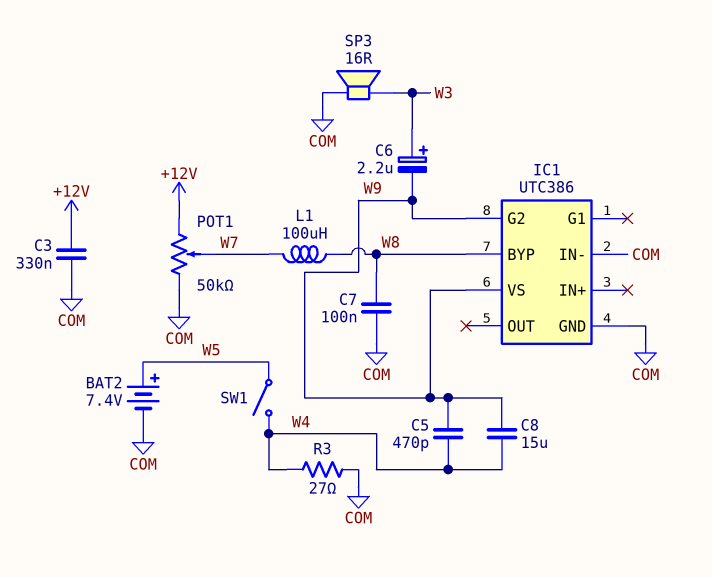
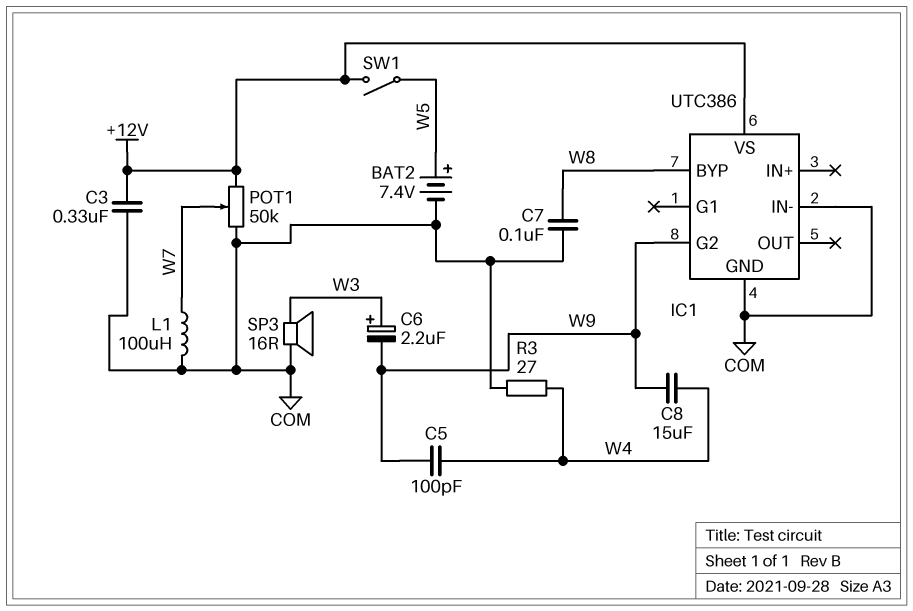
C5: 470pF (W4, W9) -> 100pF (W4, W9)
IC1 pin VS: W9 -> +12V
L1: 100uH (W7, W8) -> 100uH (COM, W7)
SW1: switch (W4, W5) -> switch (+12V, W5)

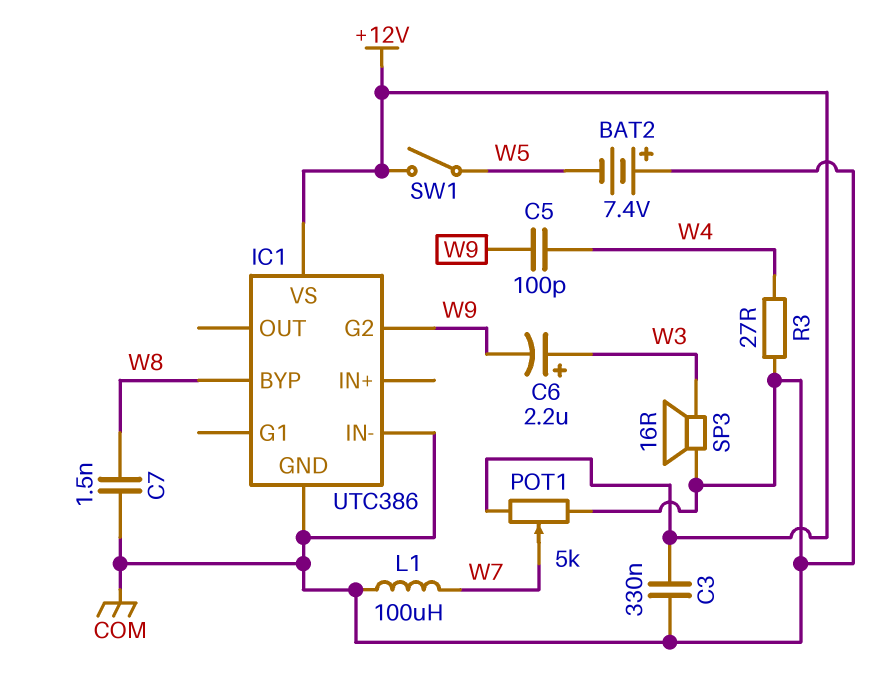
BAT2: 7.4V (plus W5, minus COM) -> 7.4V (plus COM, minus W5)
C7: 100nF (COM, W8) -> 1.5nF (COM, W8)
C8: 15uF (W4, W9) -> none
POT1: 50k (+12V, COM, wiper W7) -> 5k (+12V, COM, wiper W7)

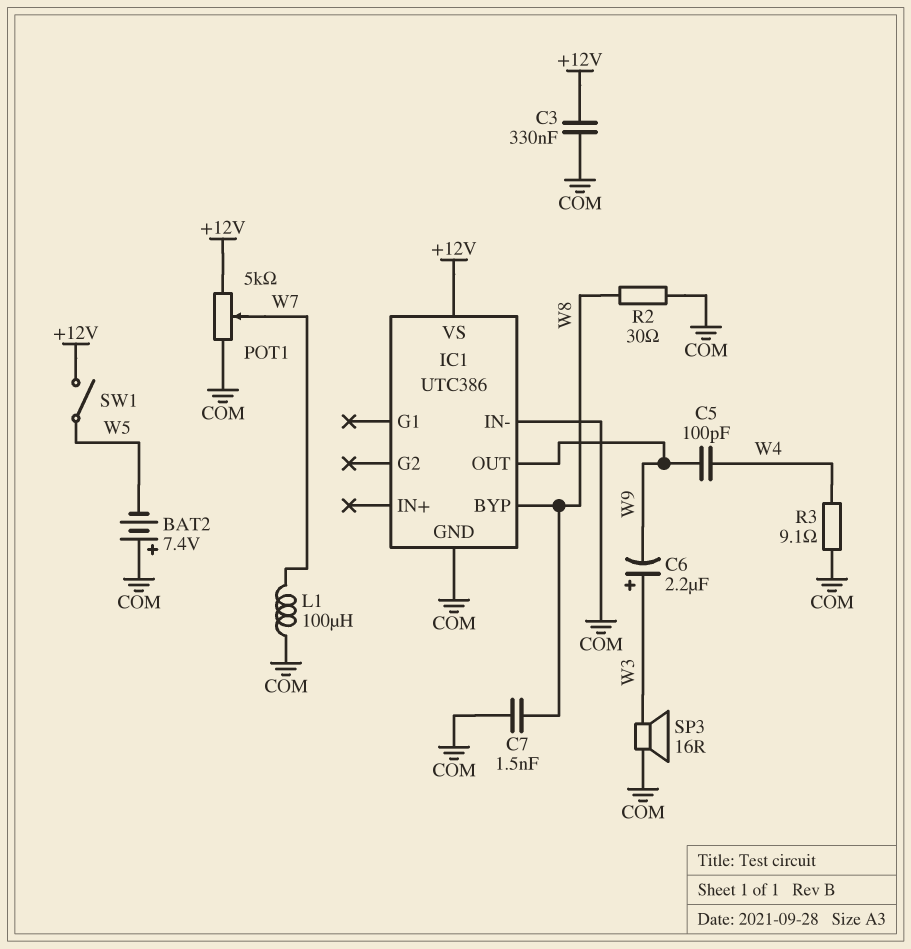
IC1 pin G2: W9 -> none
IC1 pin OUT: none -> W9
R2: none -> 30 (COM, W8)
R3: 27 (COM, W4) -> 9.1 (COM, W4)

